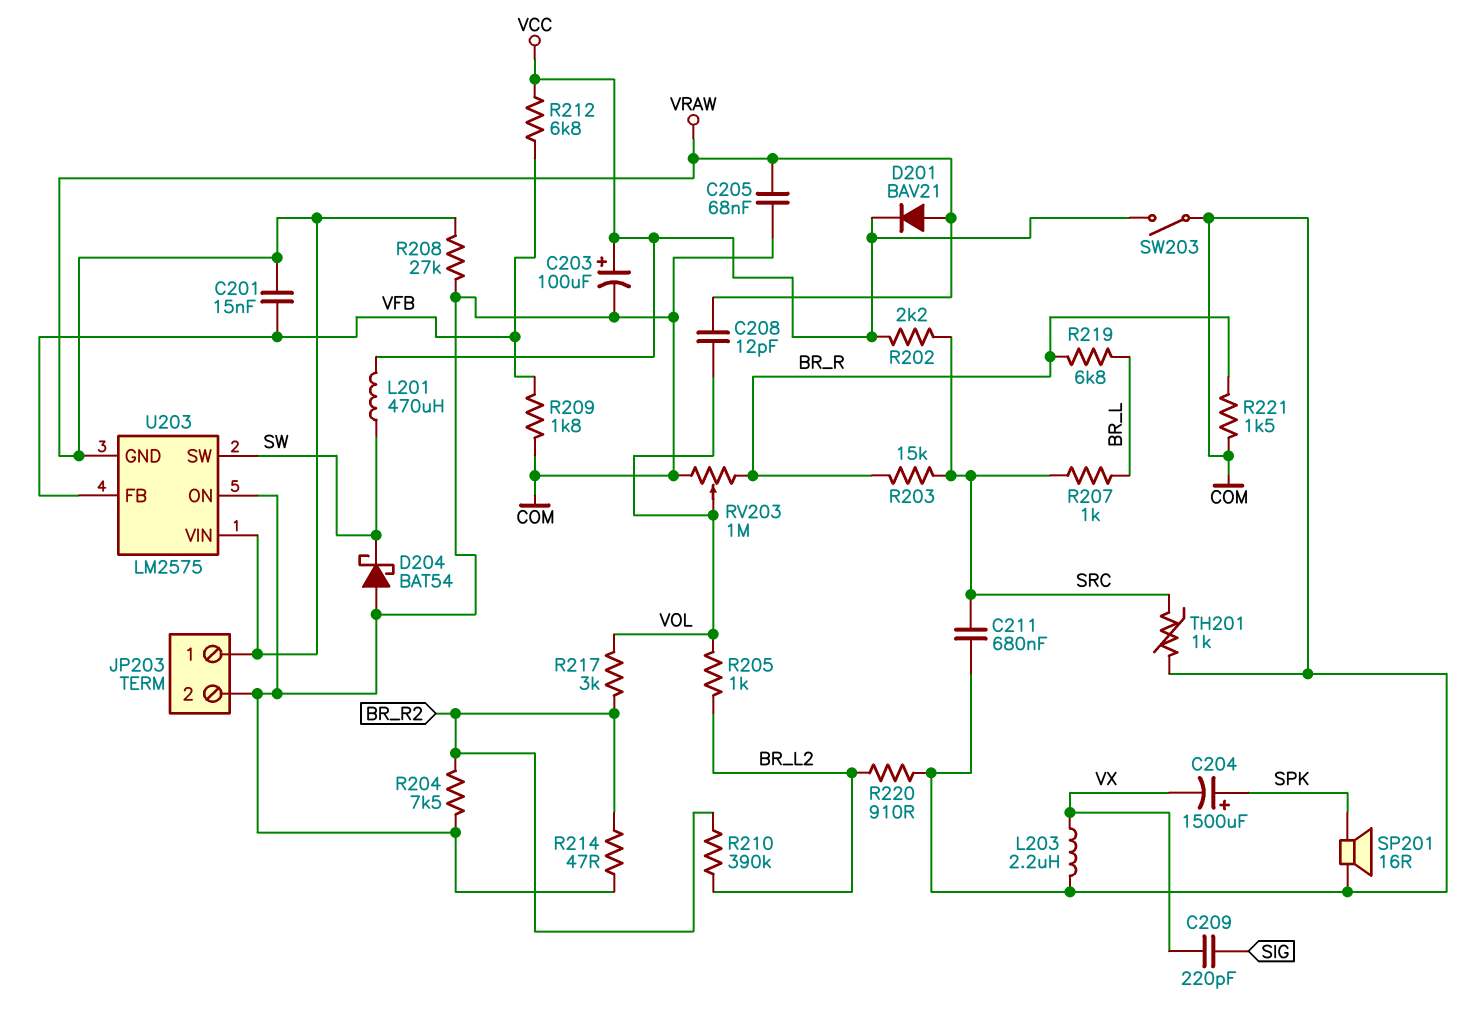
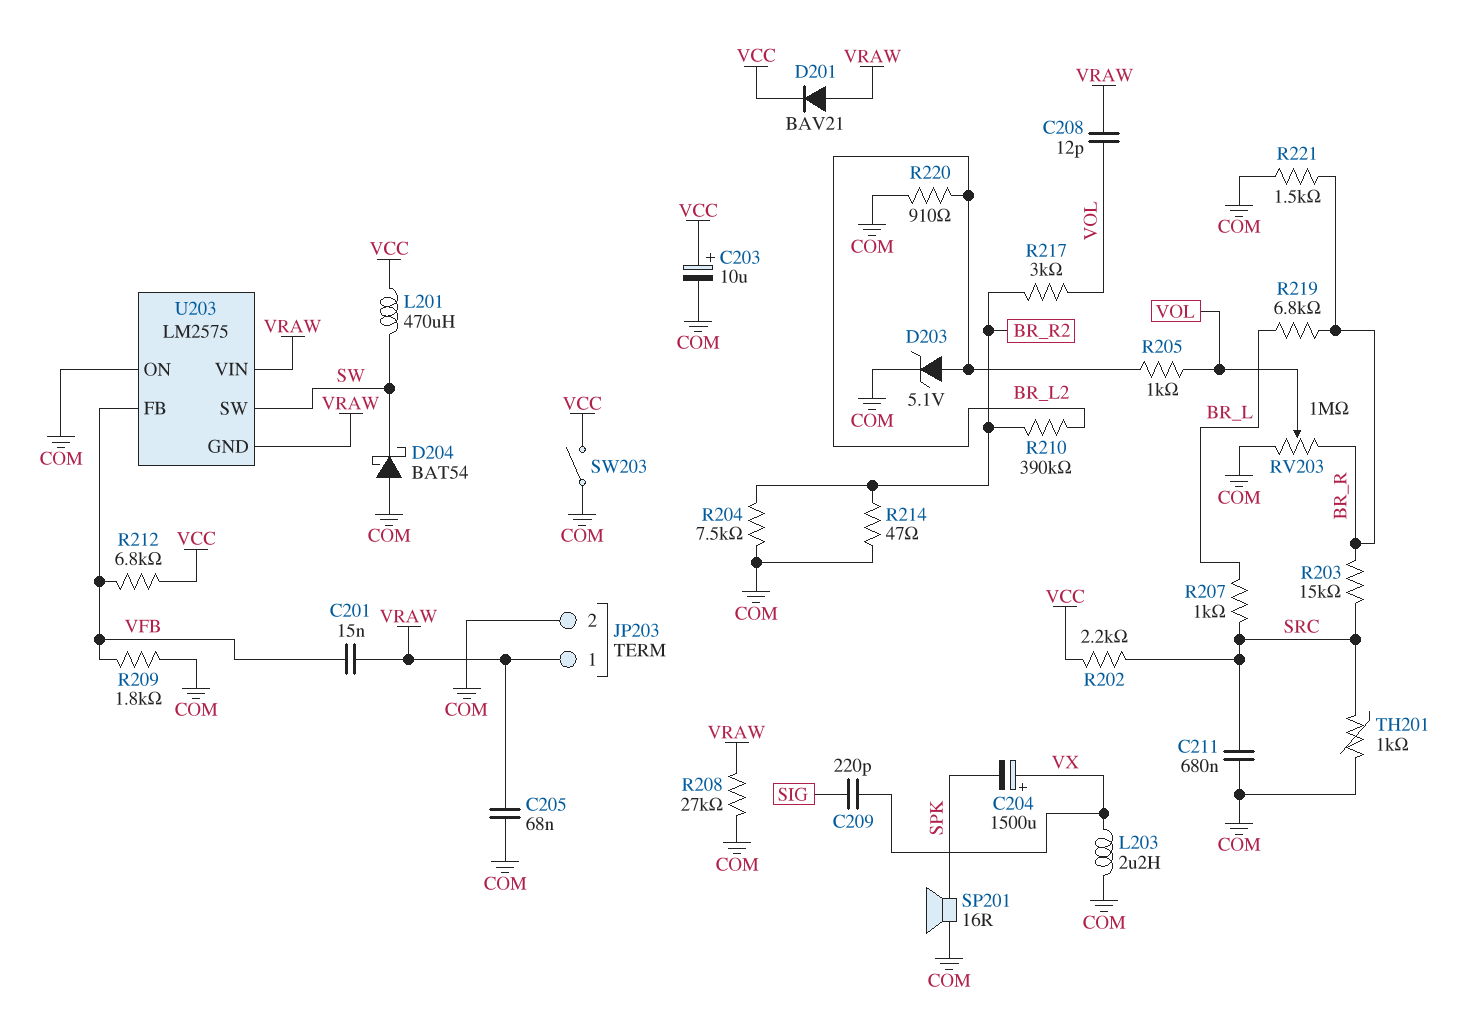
C203: 100uF (plus VCC, minus COM) -> 10uF (plus VCC, minus COM)
C204: 1500uF (plus SPK, minus VX) -> 1500uF (plus VX, minus SPK)
D203: none -> zener 5.1V (A BR_L2, K COM)

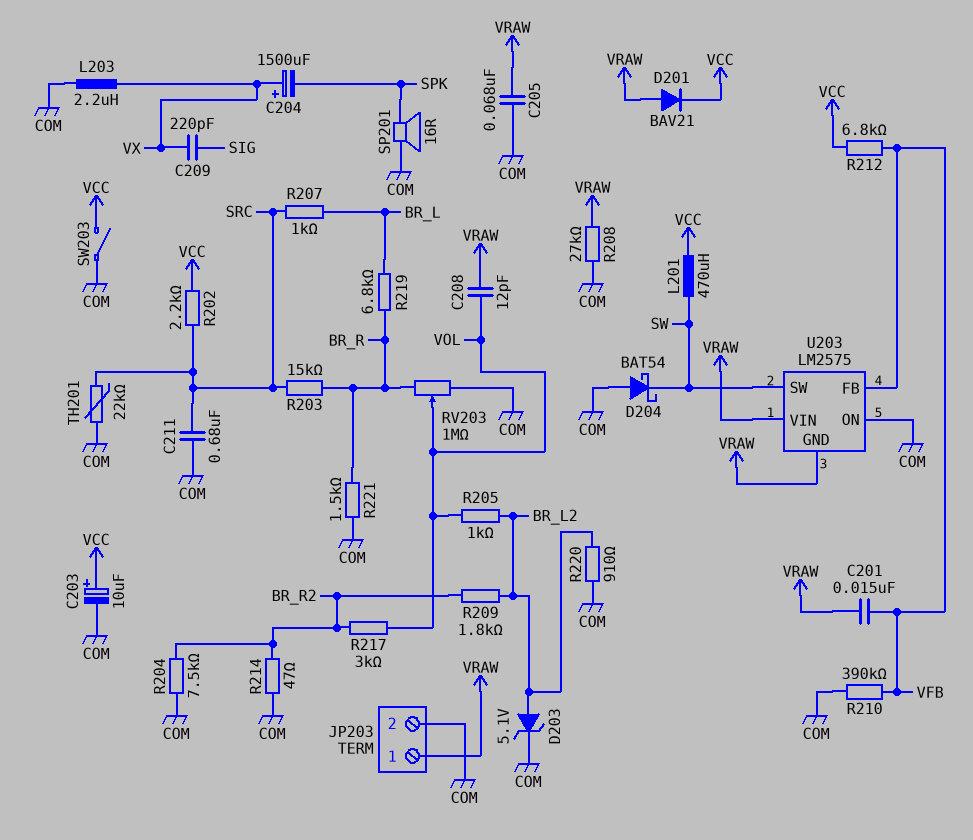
R209: 1.8k (COM, VFB) -> 1.8k (BR_L2, BR_R2)
R210: 390k (BR_L2, BR_R2) -> 390k (COM, VFB)
TH201: 1k (COM, SRC) -> 22k (COM, SRC)

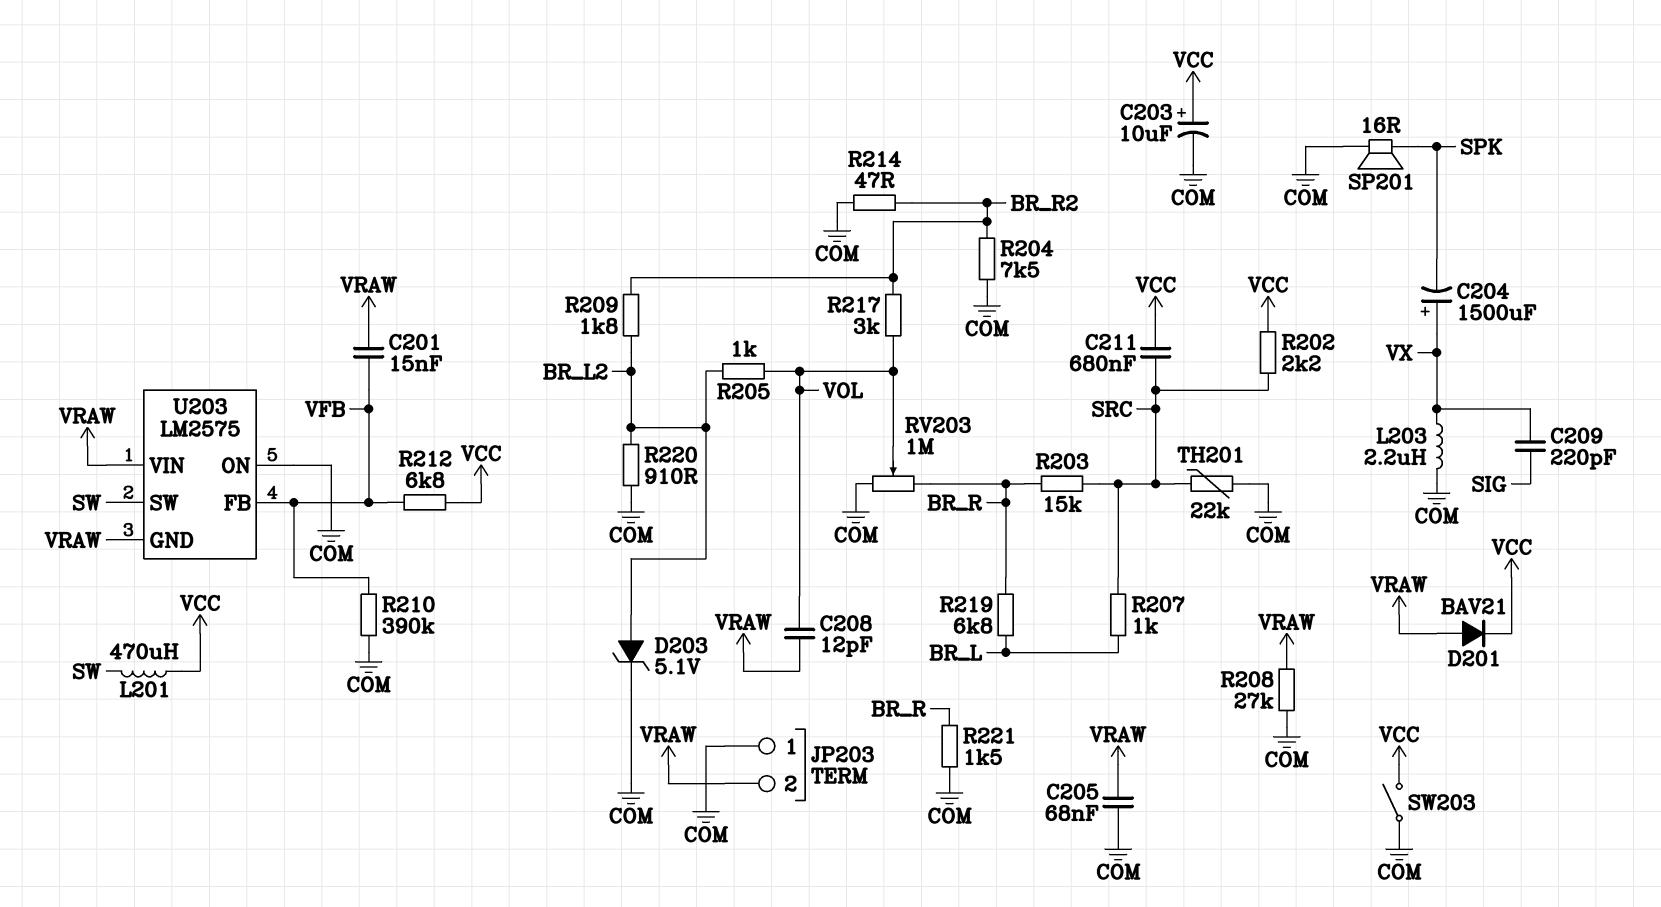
C211: 680nF (COM, SRC) -> 680nF (SRC, VCC)
D204: schottky BAT54 (A COM, K SW) -> none
JP203 pin 1: VRAW -> COM
JP203 pin 2: COM -> VRAW

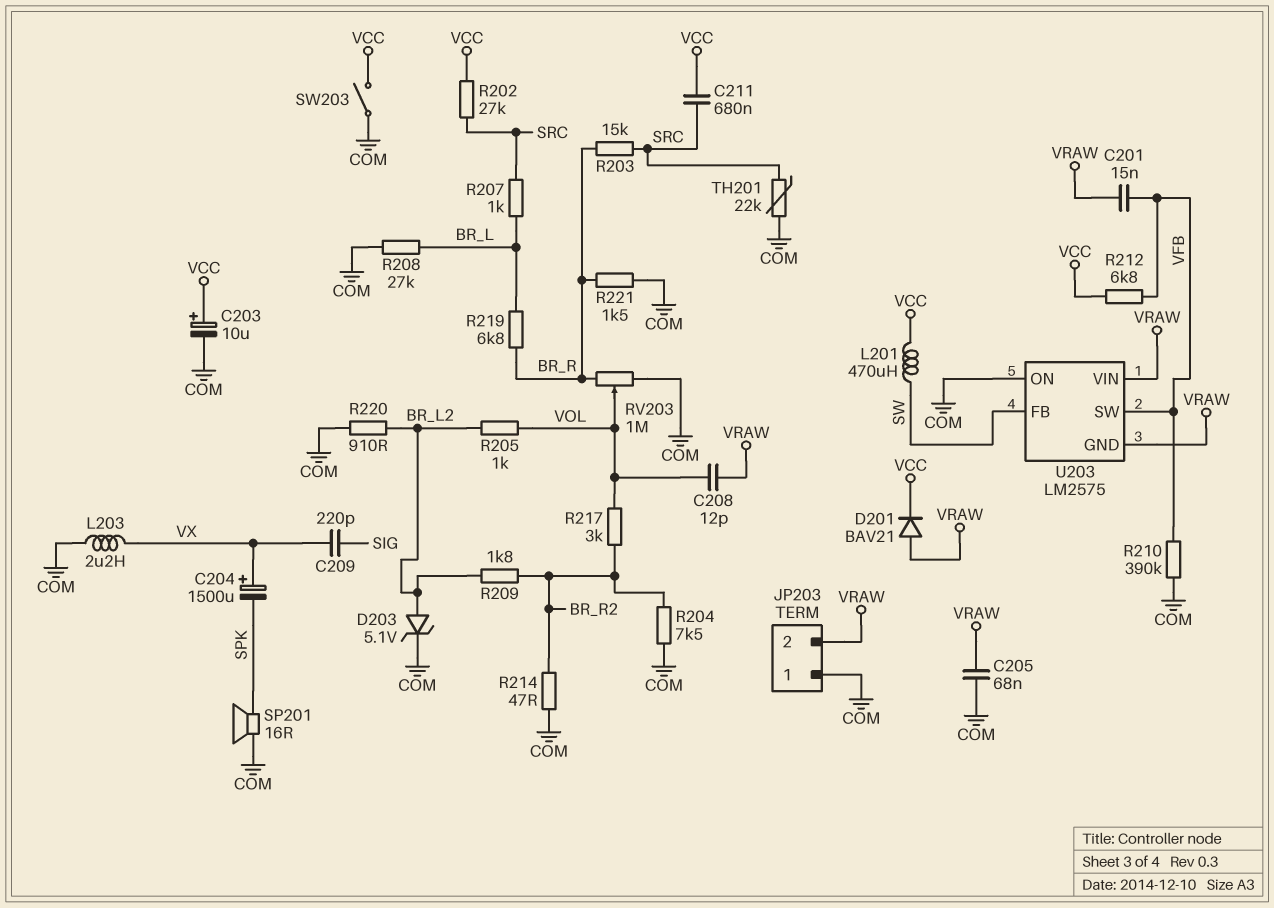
R202: 2.2k (SRC, VCC) -> 27k (SRC, VCC)
R208: 27k (COM, VRAW) -> 27k (BR_L, COM)
U203 pin FB: VFB -> SW
U203 pin SW: SW -> VFB

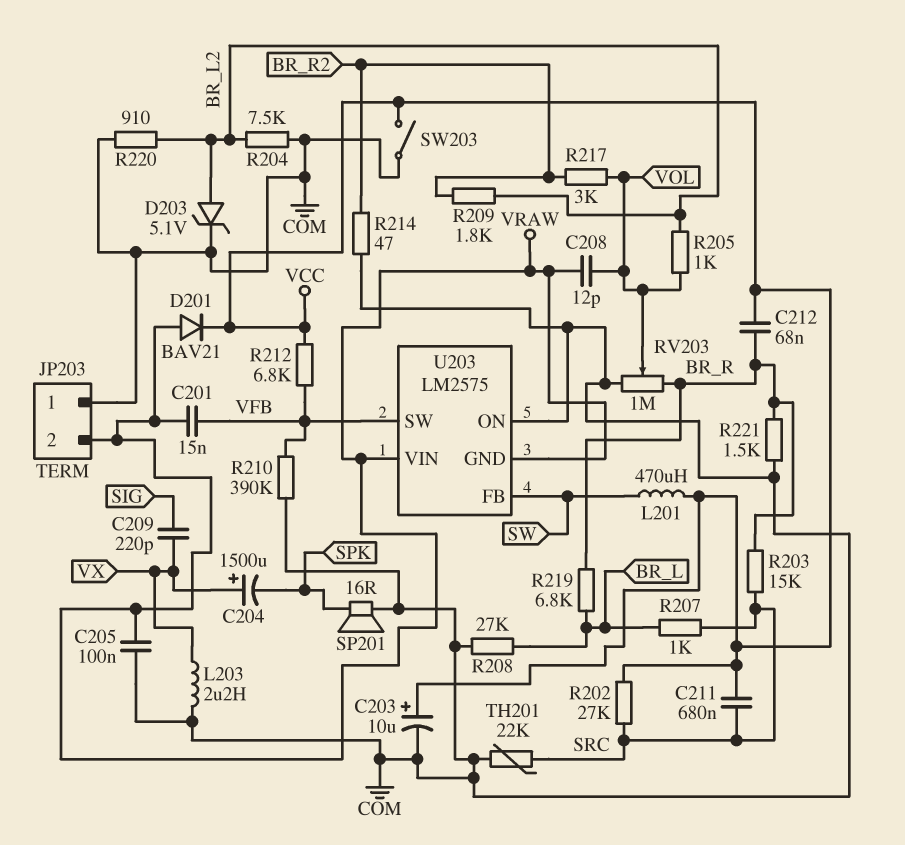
C205: 68nF (COM, VRAW) -> 100nF (COM, VRAW)
C212: none -> 68nF (BR_R, VCC)
R204: 7.5k (BR_R2, COM) -> 7.5k (BR_L2, COM)

